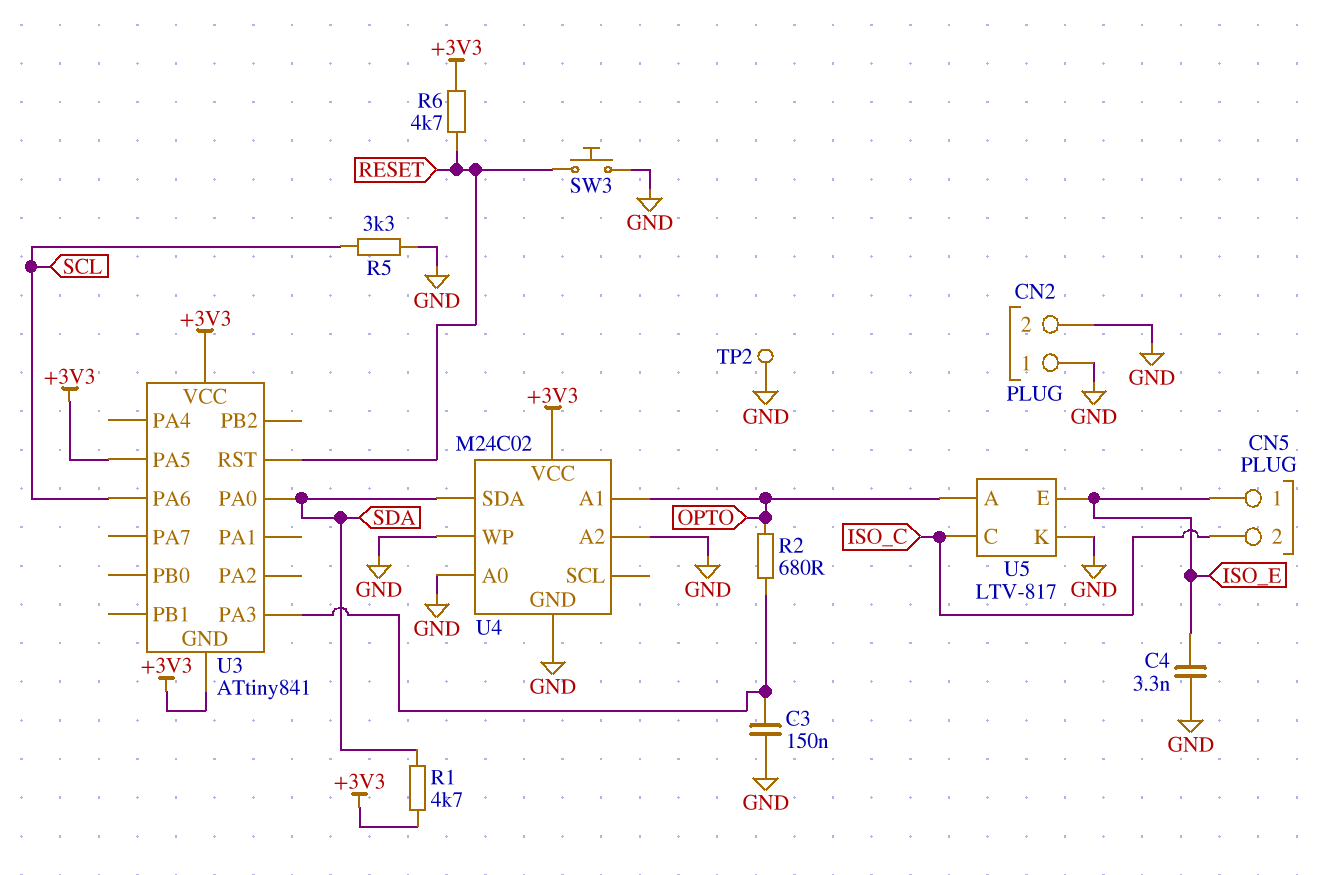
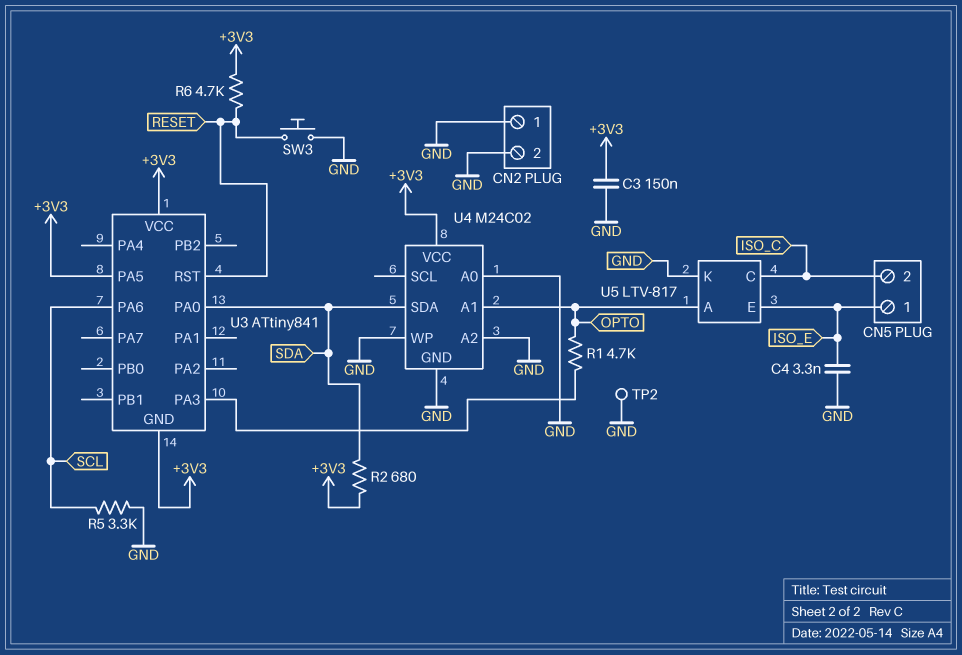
C3: 150nF (GND, U3/PA3) -> 150nF (+3V3, GND)
R1: 4.7k (+3V3, SDA) -> 4.7k (OPTO, U3/PA3)
R2: 680 (OPTO, U3/PA3) -> 680 (+3V3, SDA)

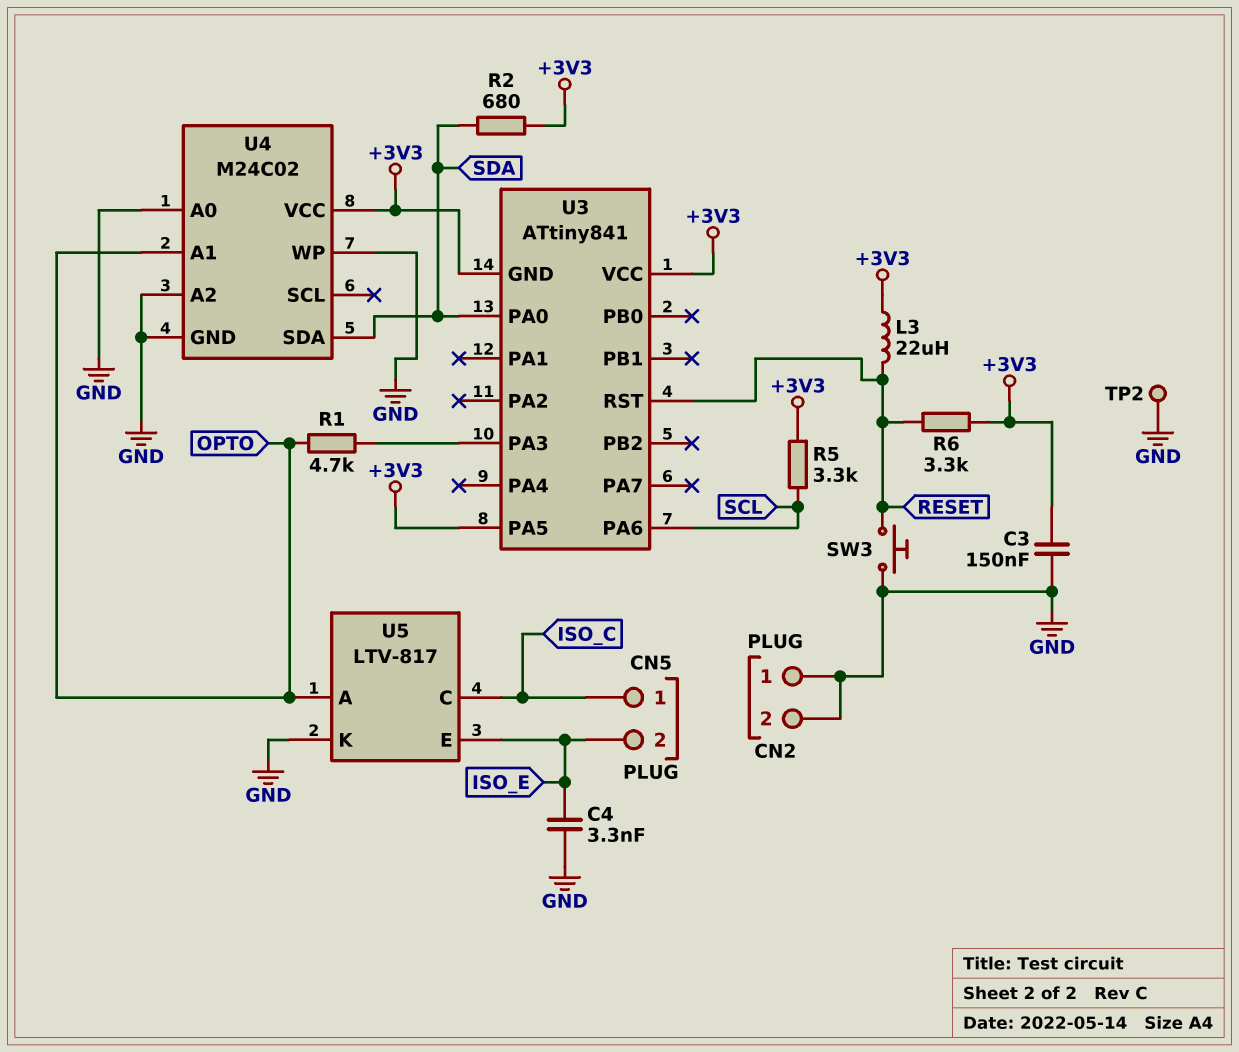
CN5 pin 1: ISO_E -> ISO_C
CN5 pin 2: ISO_C -> ISO_E
L3: none -> 22uH (+3V3, RESET)
R5: 3.3k (GND, SCL) -> 3.3k (+3V3, SCL)
R6: 4.7k (+3V3, RESET) -> 3.3k (+3V3, RESET)

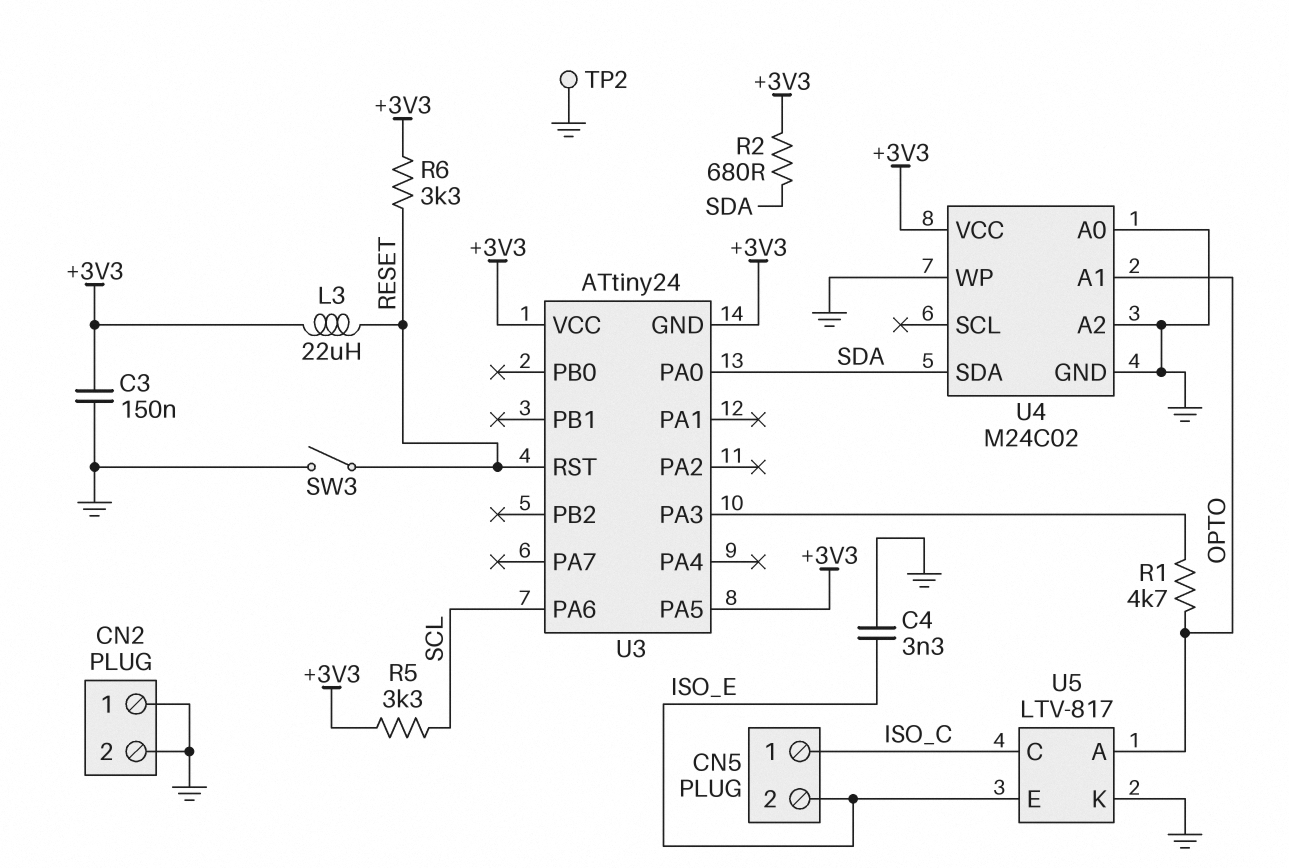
SW3: button (GND, RESET) -> switch (GND, RESET)
U3: ATtiny841 -> ATtiny24

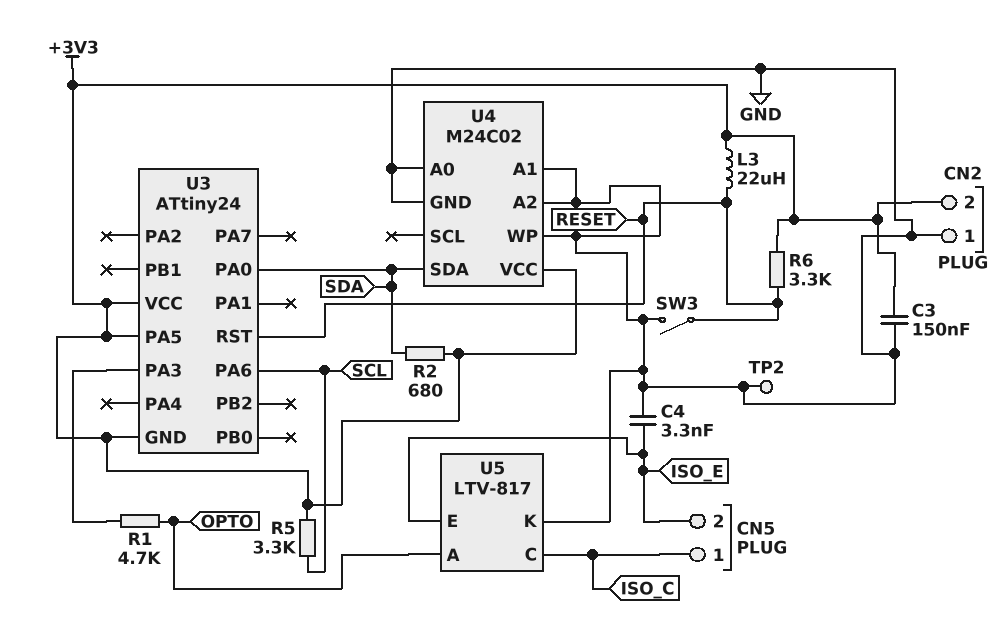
CN2 pin 2: GND -> +3V3
U4 pin A1: OPTO -> GND

